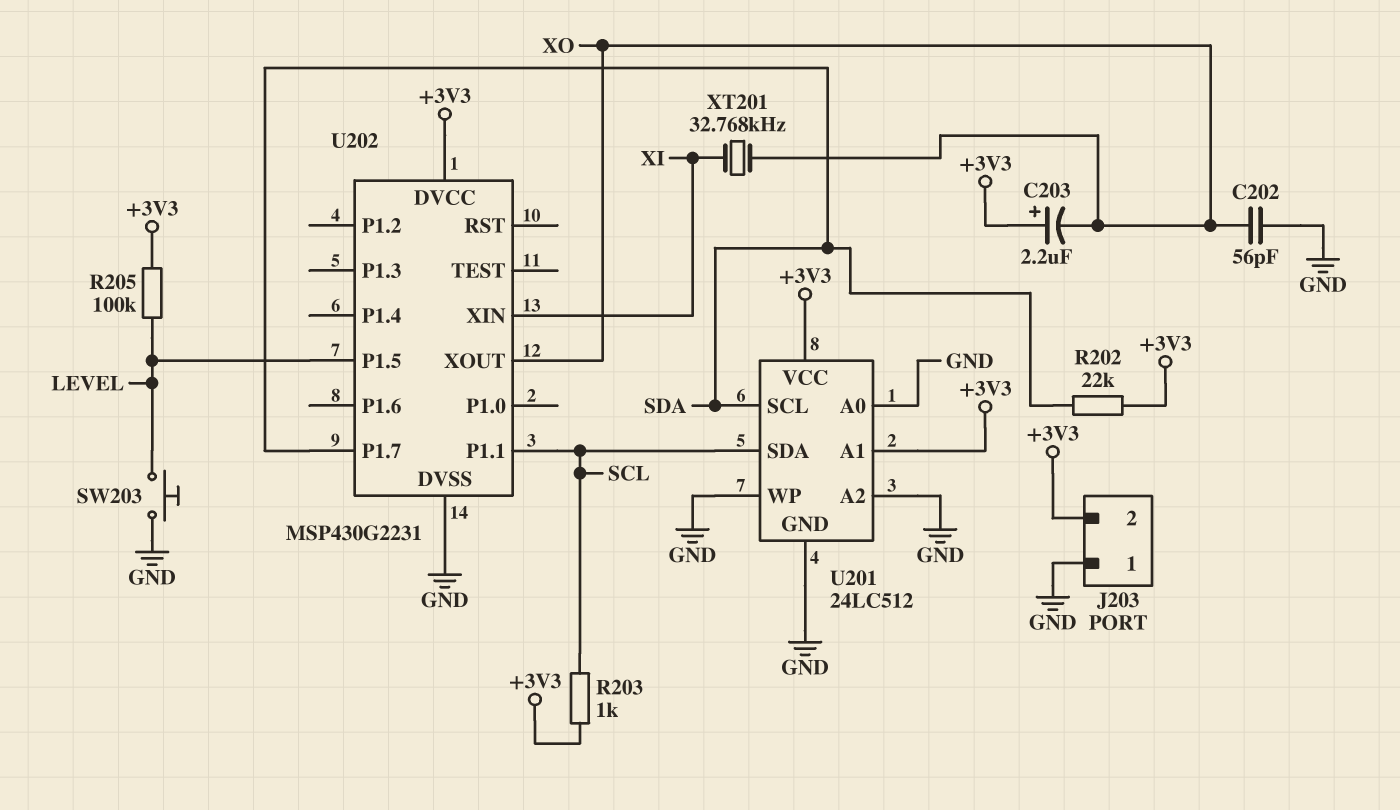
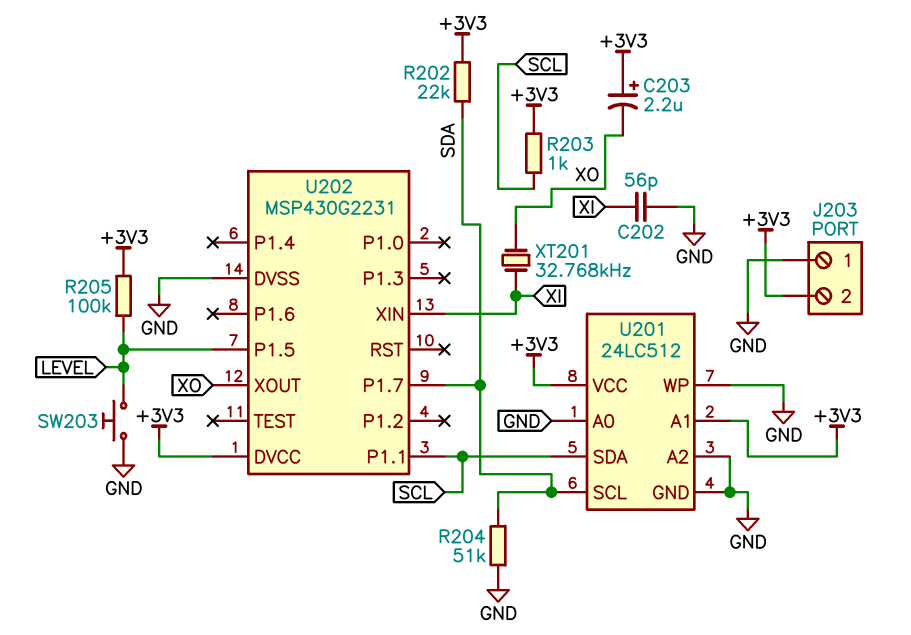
C202: 56pF (GND, XO) -> 56pF (GND, XI)
R204: none -> 51k (GND, SDA)

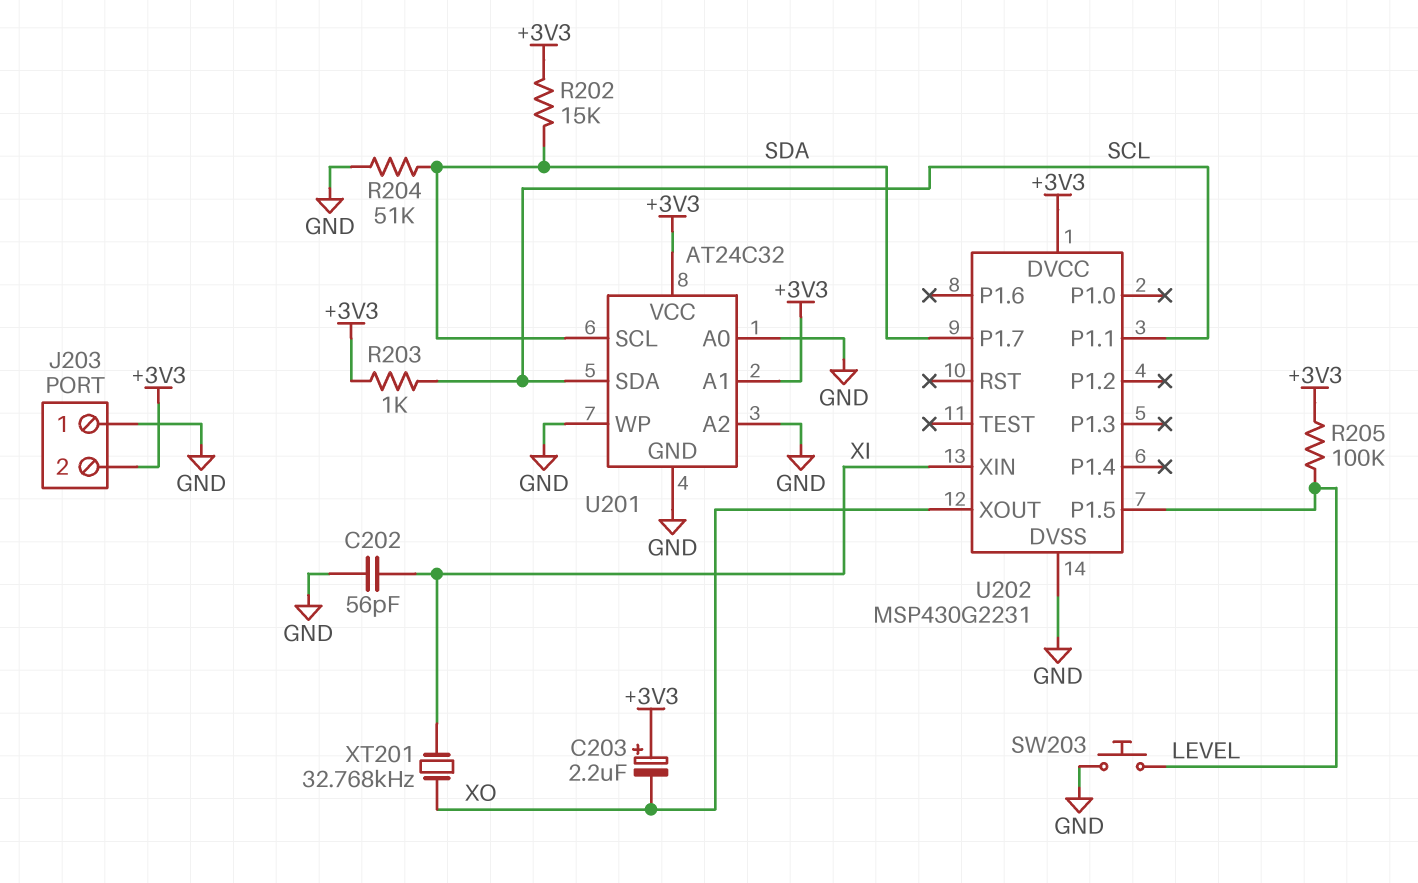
R202: 22k (+3V3, SDA) -> 15k (+3V3, SDA)
U201: 24LC512 -> AT24C32

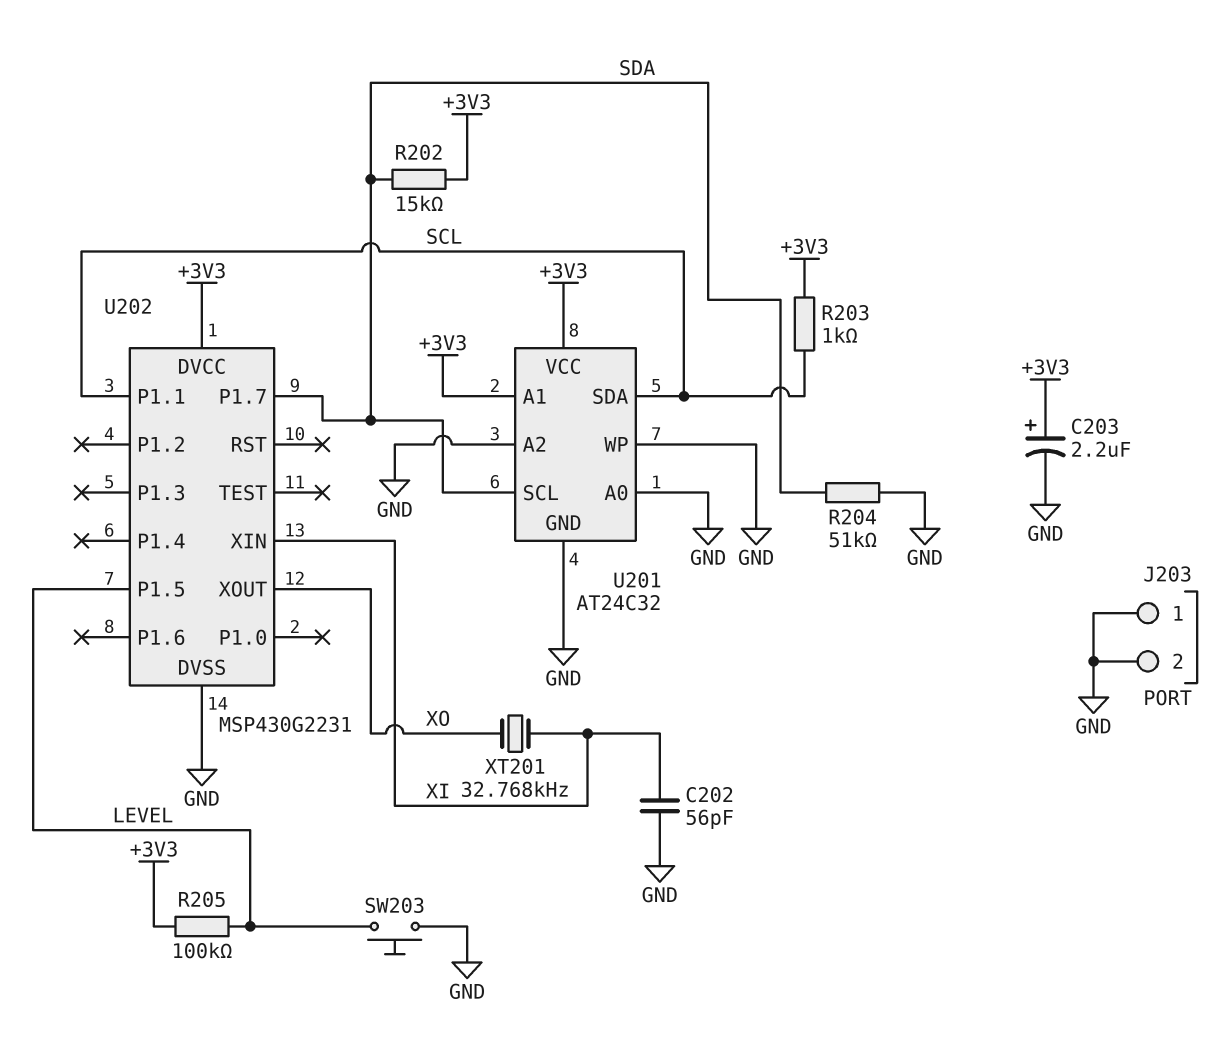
C203: 2.2uF (plus +3V3, minus XO) -> 2.2uF (plus +3V3, minus GND)
J203 pin 2: +3V3 -> GND

